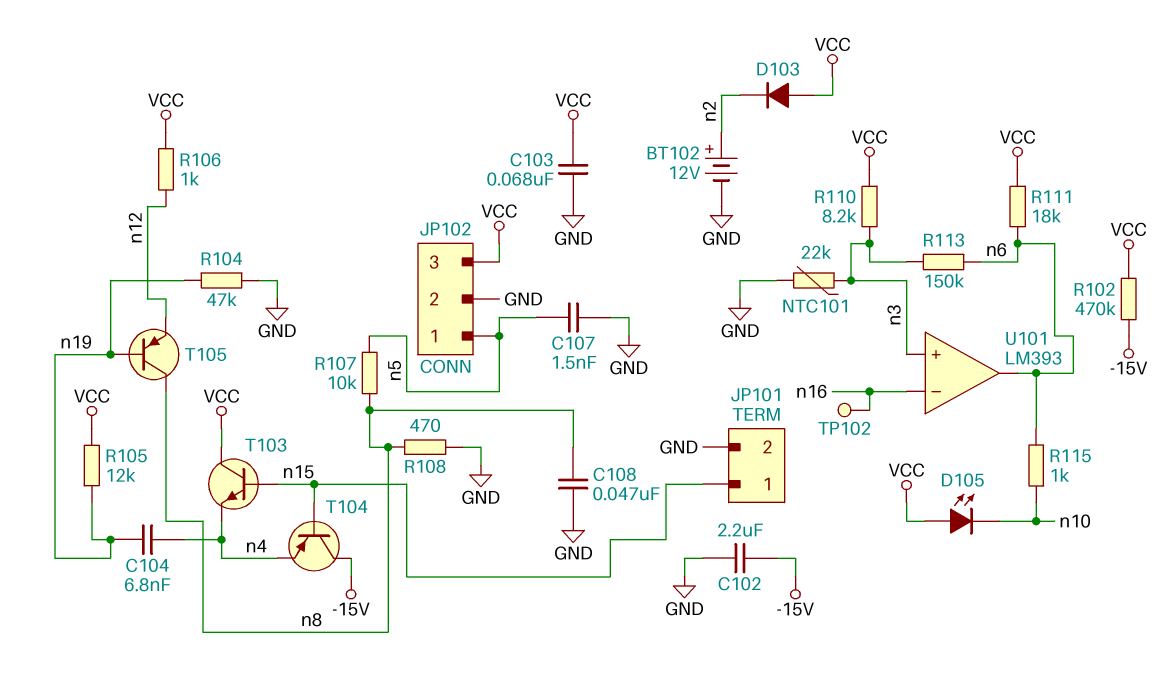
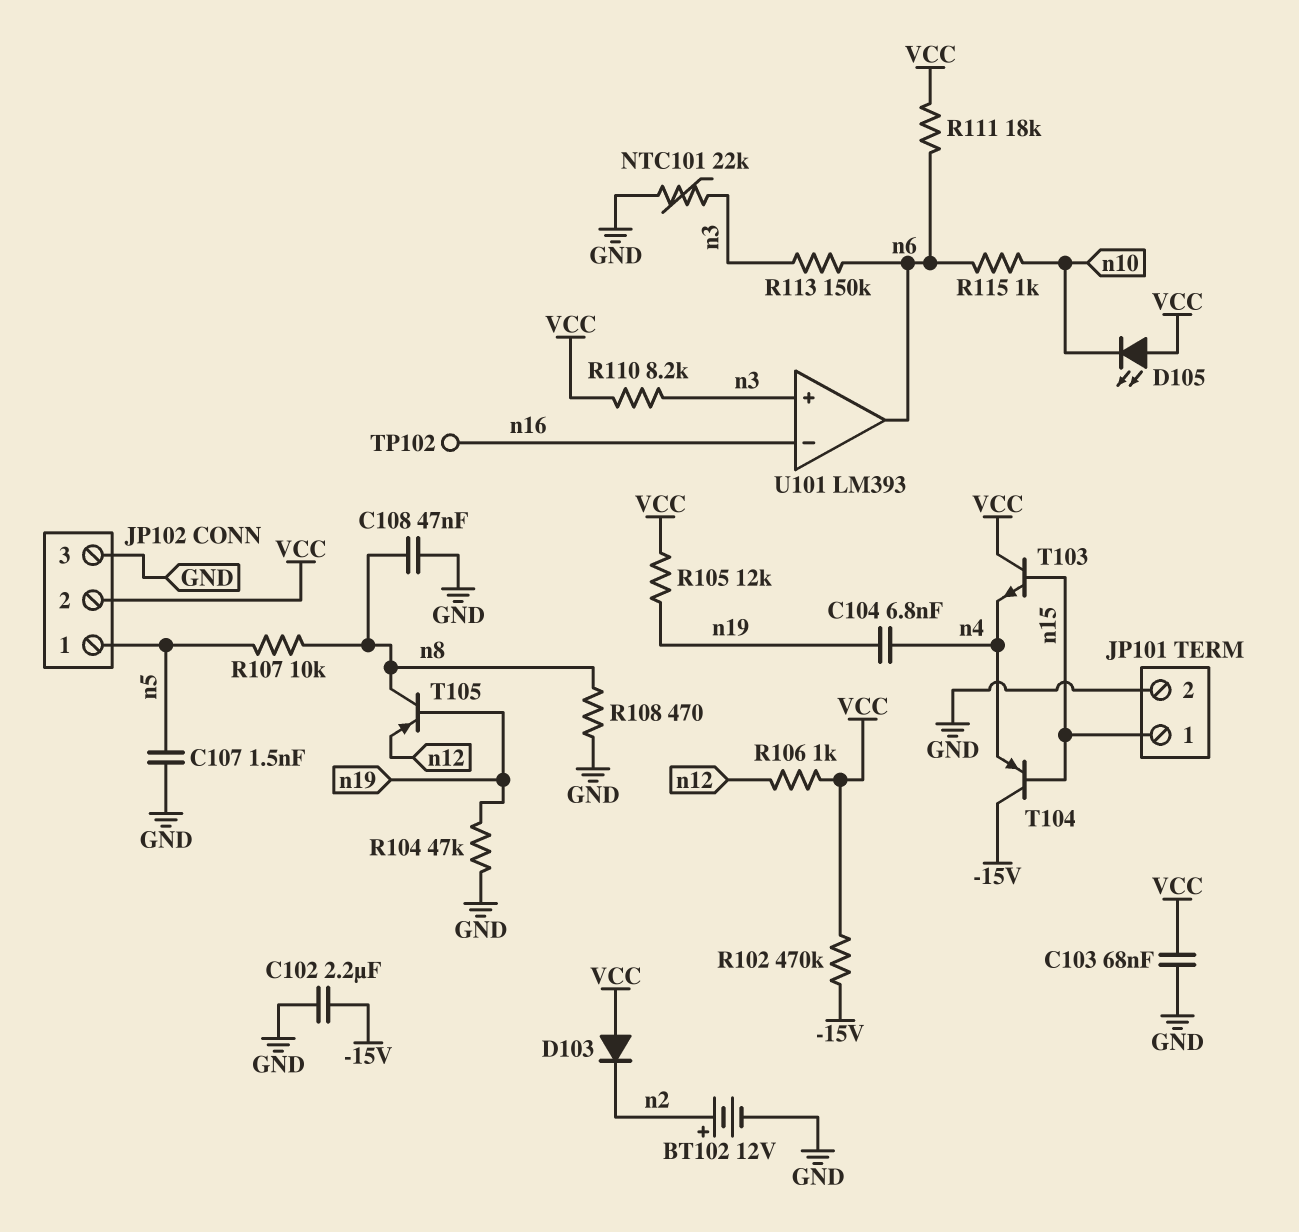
JP102 pin 2: GND -> VCC
JP102 pin 3: VCC -> GND

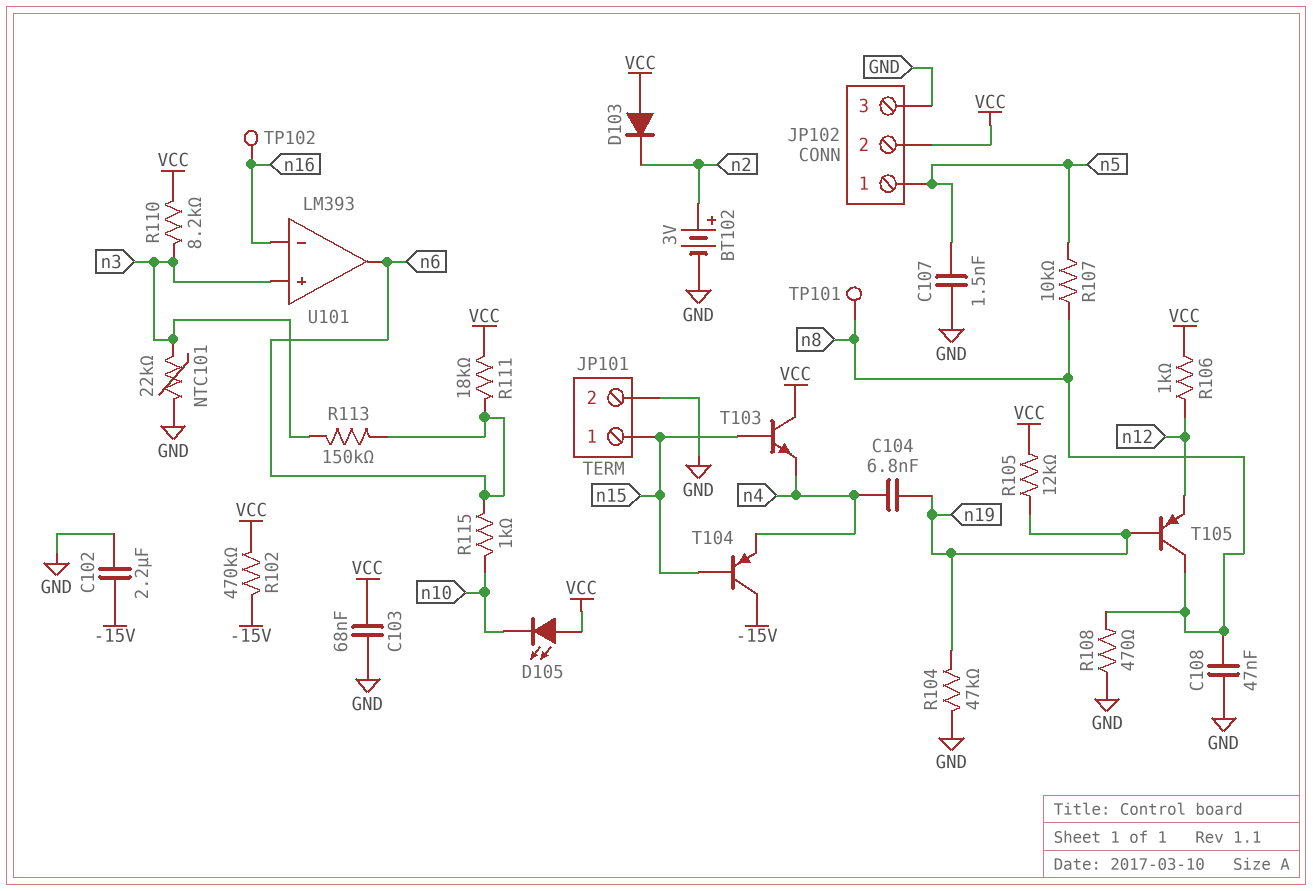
BT102: 12V (plus n2, minus GND) -> 3V (plus n2, minus GND)
TP101: none -> test point (n8)

